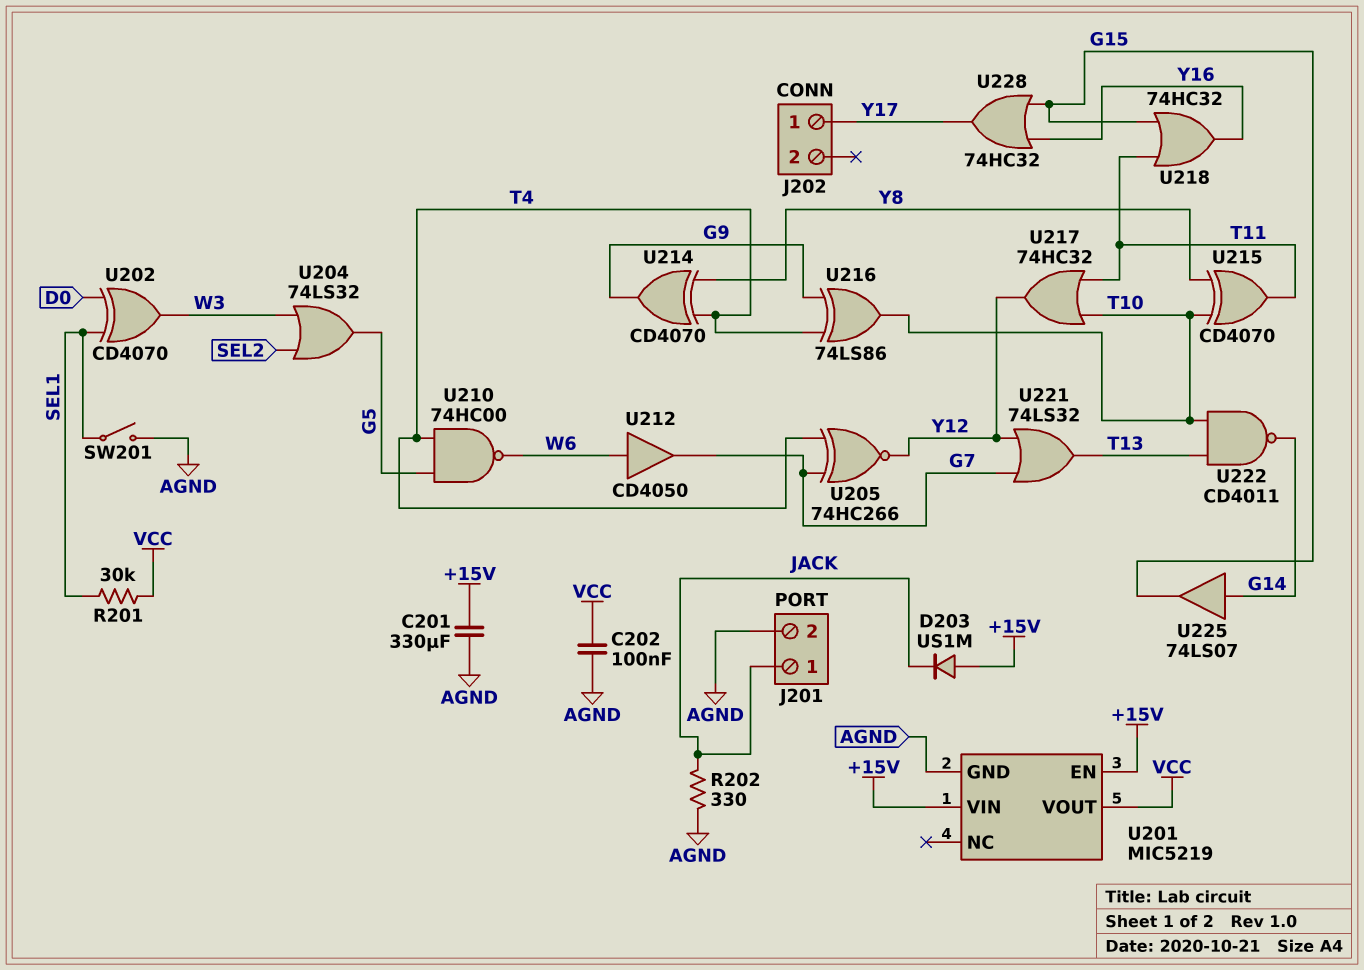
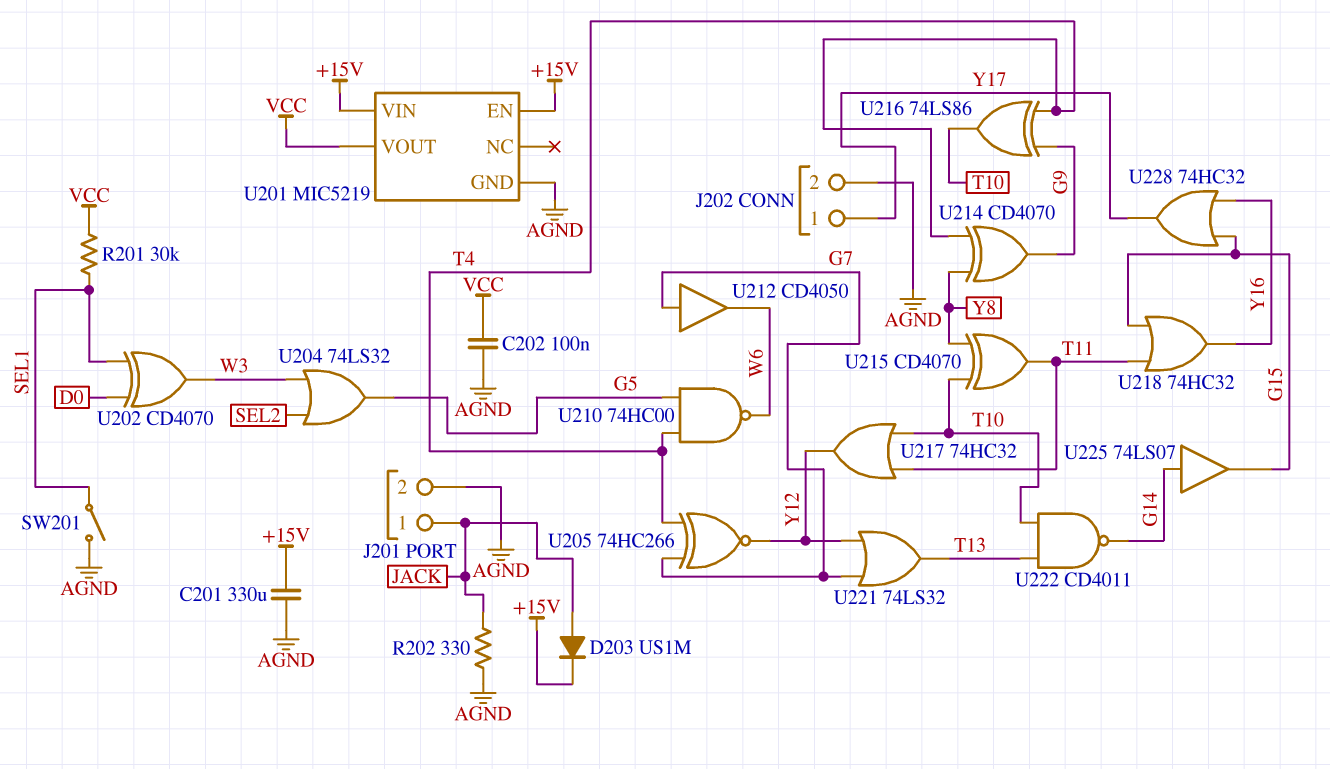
D203: diode US1M (A +15V, K JACK) -> diode US1M (A JACK, K +15V)
J202 pin 2: none -> AGND
U212: buffer CD4050 (in W6, out G7) -> buffer CD4050 (in G7, out W6)

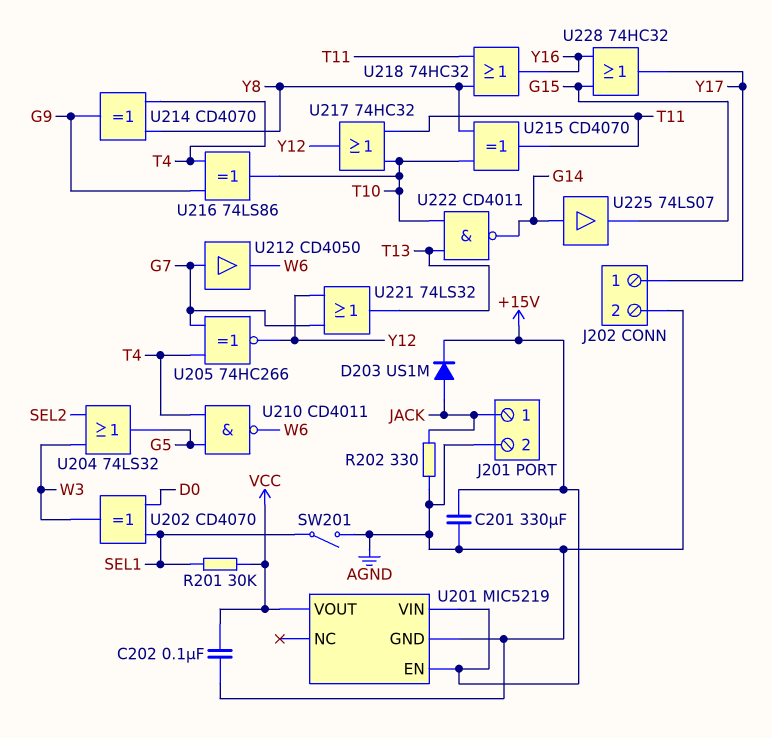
U210: NAND 74HC00 (in G5, in T4, out W6) -> NAND CD4011 (in G5, in T4, out W6)
U218: OR 74HC32 (in G15, in T11, out Y16) -> OR 74HC32 (in T11, in Y8, out Y16)

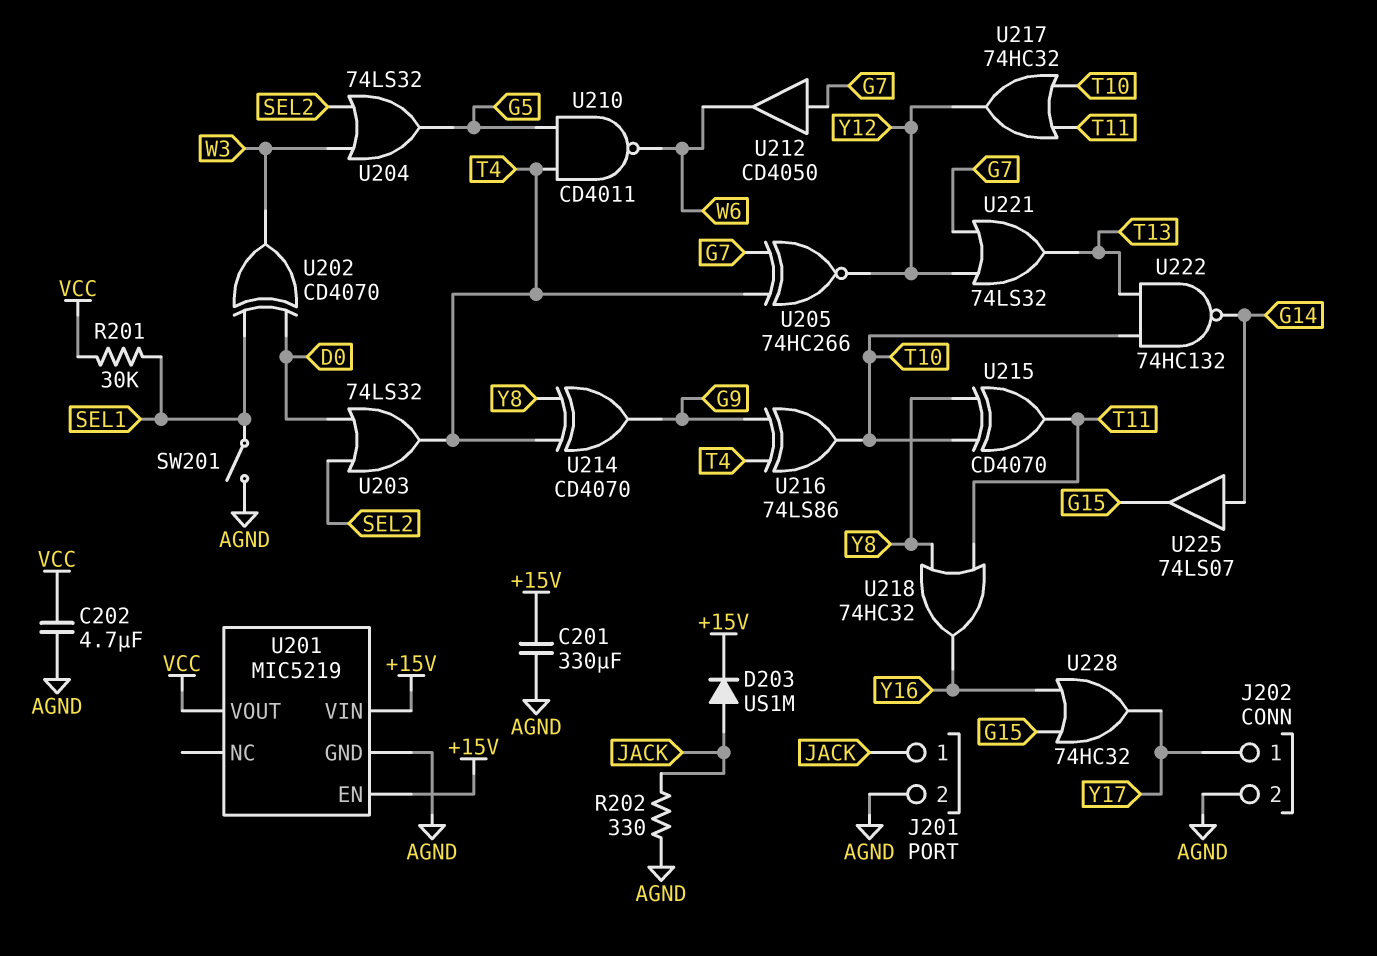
C202: 100nF (AGND, VCC) -> 4.7uF (AGND, VCC)
U203: none -> OR 74LS32 (in D0, in SEL2, out T4)
U222: NAND CD4011 (in T10, in T13, out G14) -> NAND 74HC132 (in T10, in T13, out G14)

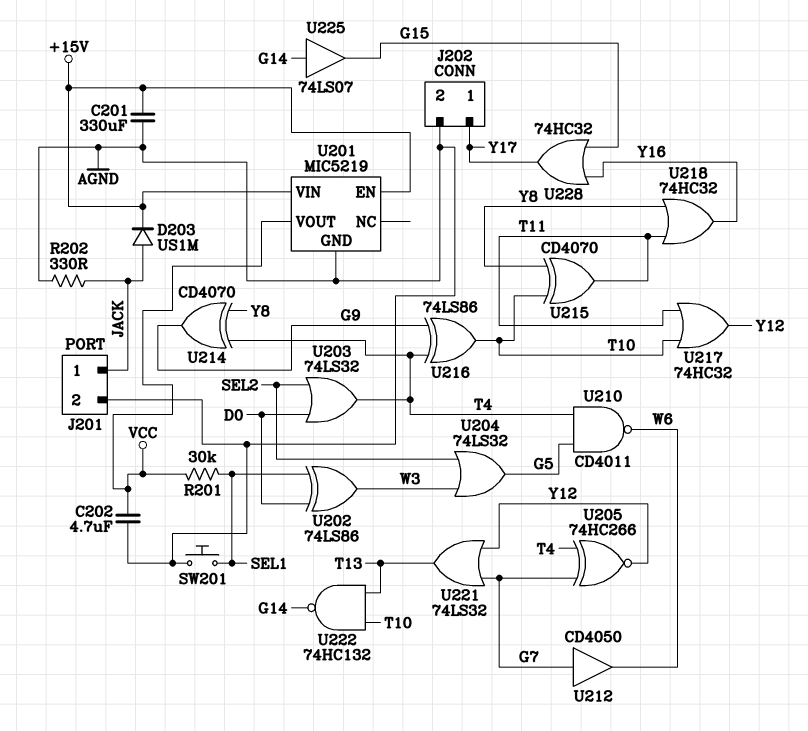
SW201: switch (AGND, SEL1) -> button (AGND, SEL1)
U202: XOR CD4070 (in D0, in SEL1, out W3) -> XOR 74LS86 (in D0, in SEL1, out W3)

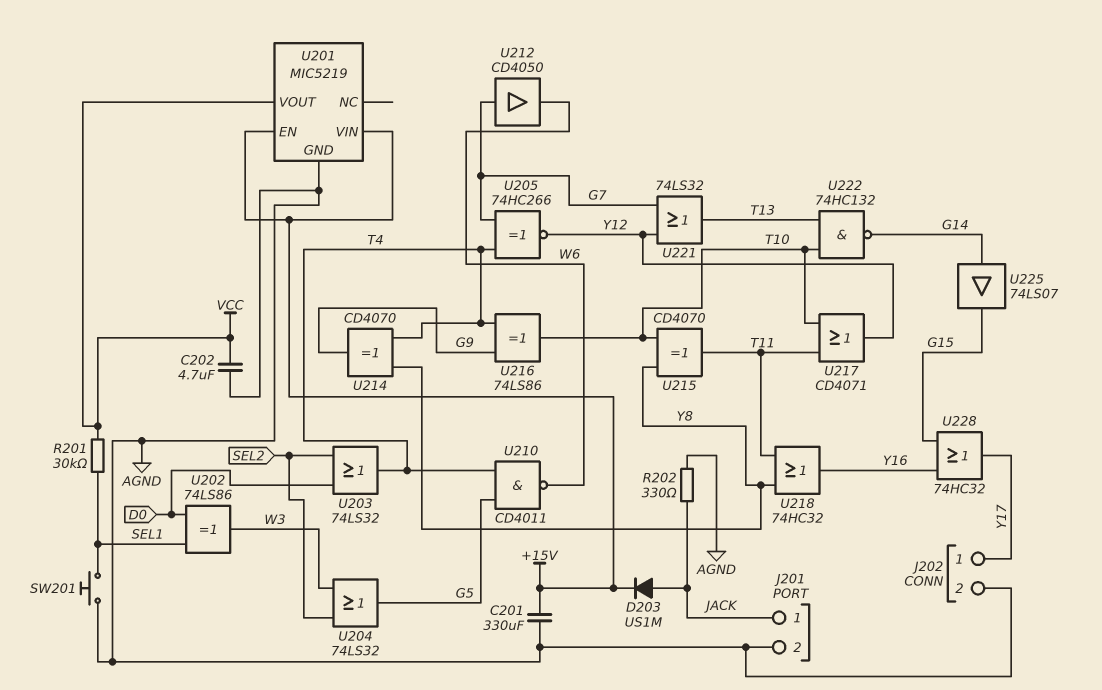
U217: OR 74HC32 (in T10, in T11, out Y12) -> OR CD4071 (in T10, in T11, out Y12)

